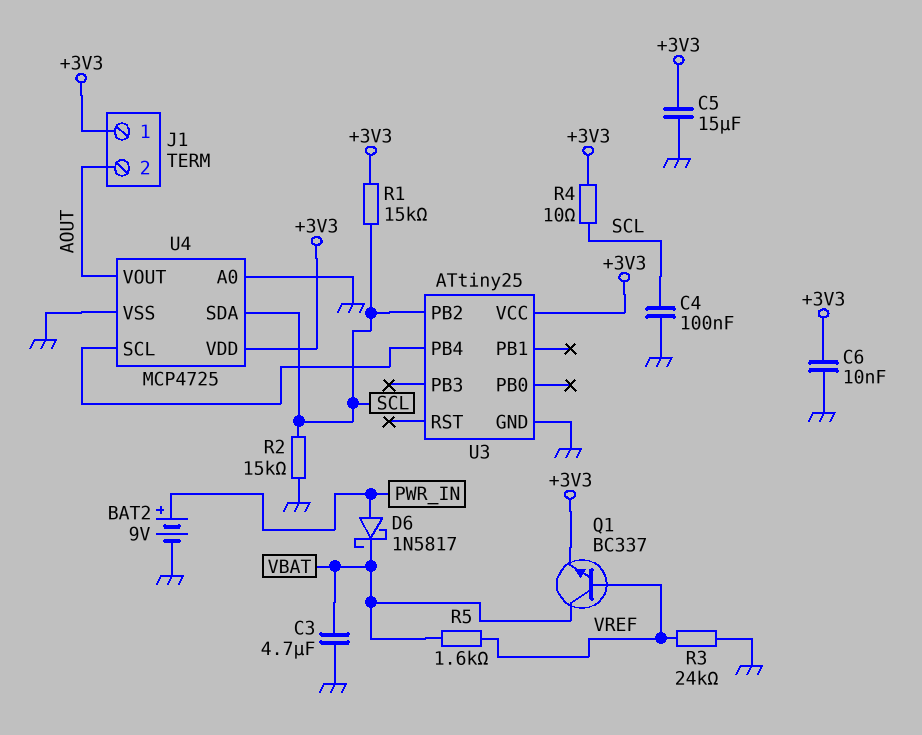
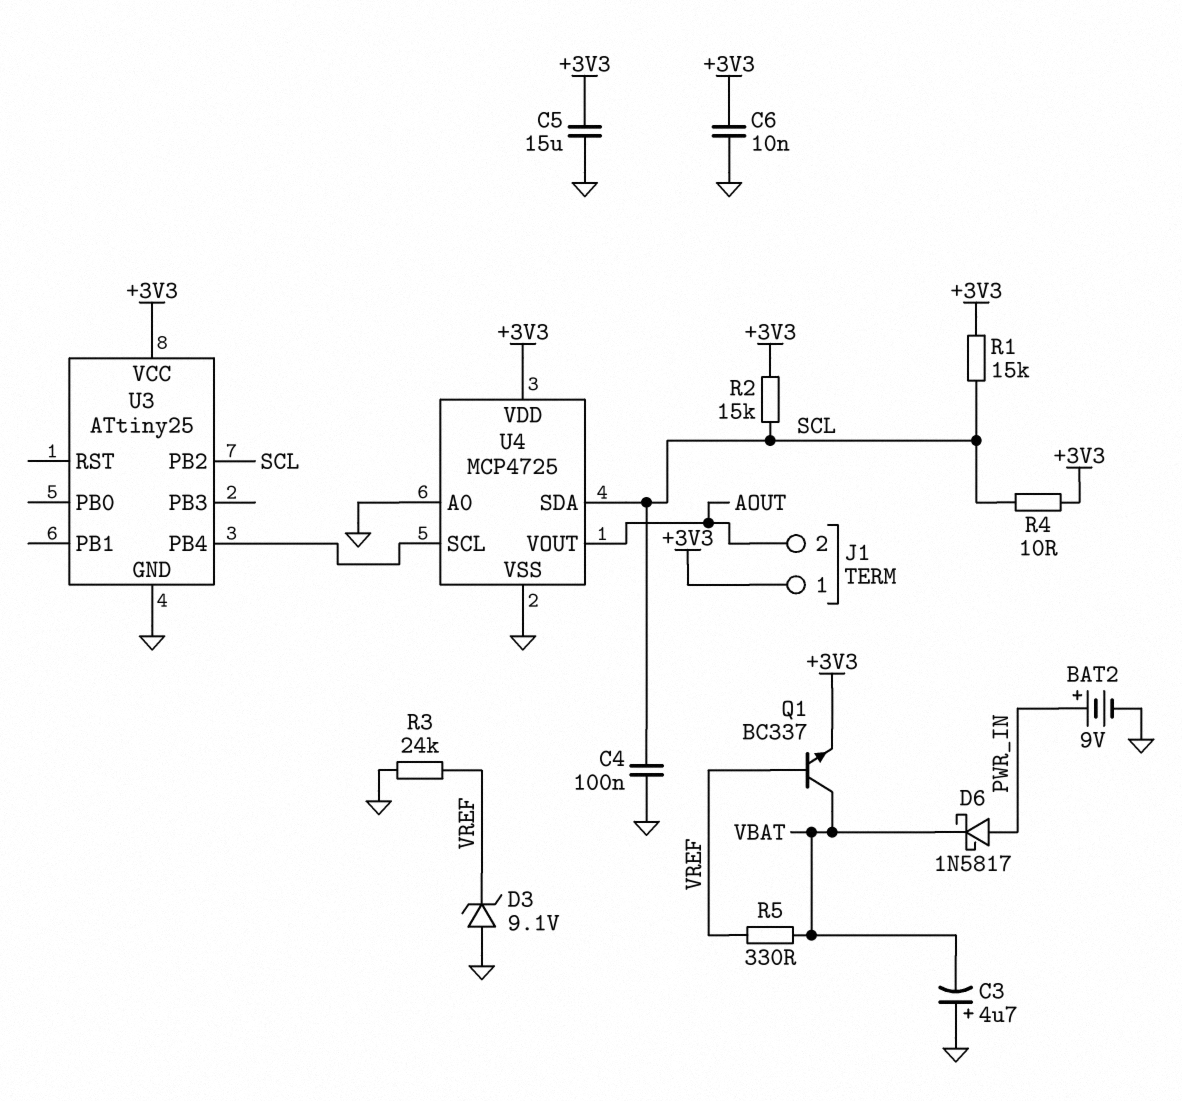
C3: 4.7uF (GND, VBAT) -> 4.7uF (plus GND, minus VBAT)
D3: none -> zener 9.1V (A GND, K VREF)
R2: 15k (GND, SCL) -> 15k (+3V3, SCL)
R5: 1.6k (VBAT, VREF) -> 330 (VBAT, VREF)

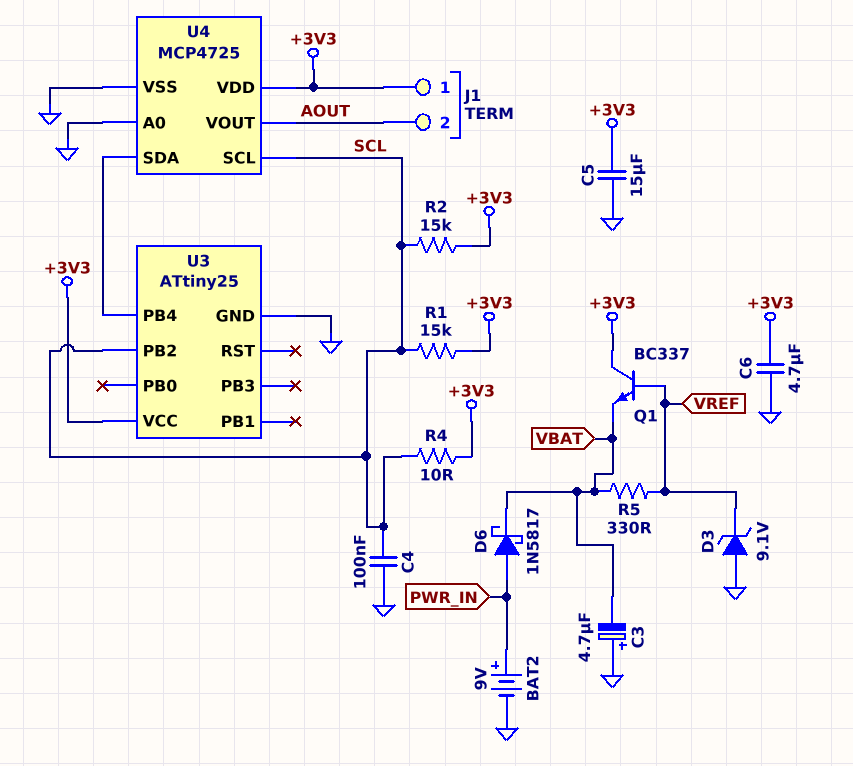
C6: 10nF (+3V3, GND) -> 4.7uF (+3V3, GND)
Q1: NPN BC337 (B VREF, C VBAT, E +3V3) -> NPN BC337 (B VREF, C +3V3, E VBAT)
R3: 24k (GND, VREF) -> none
U4 pin SCL: U3/PB4 -> SCL
U4 pin SDA: SCL -> U3/PB4

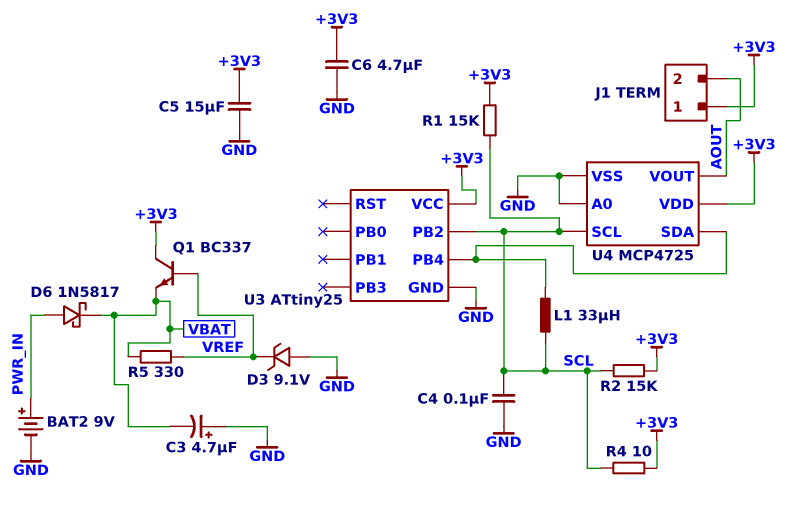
L1: none -> 33uH (SCL, U3/PB4)

